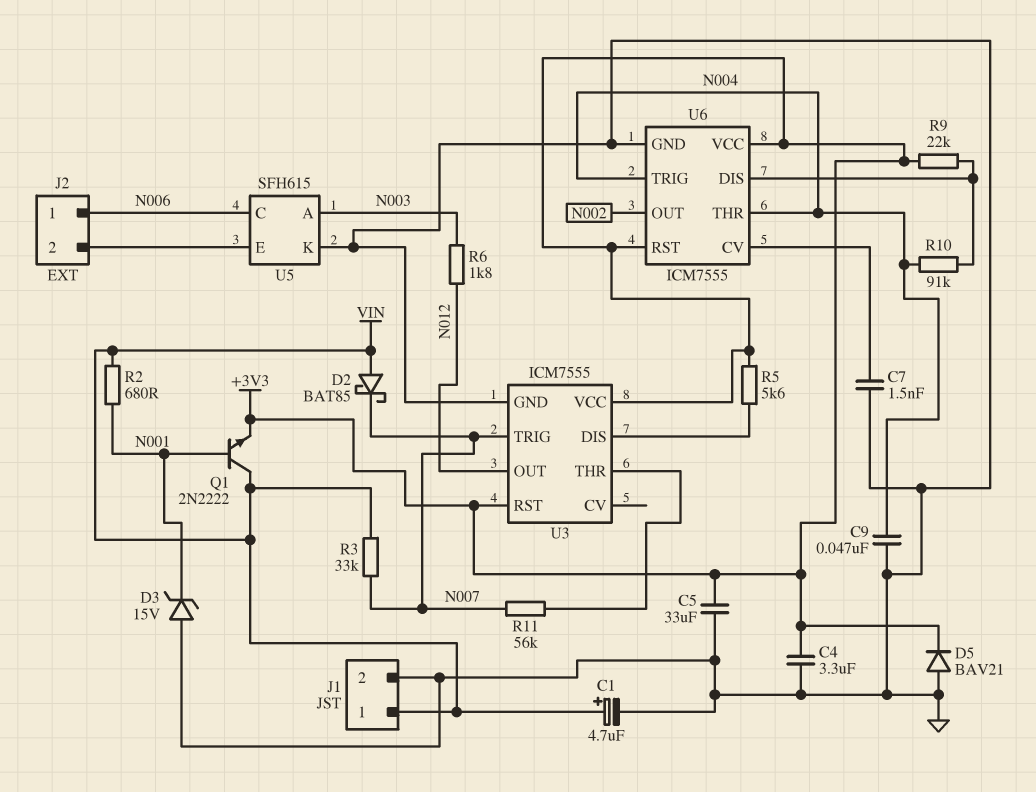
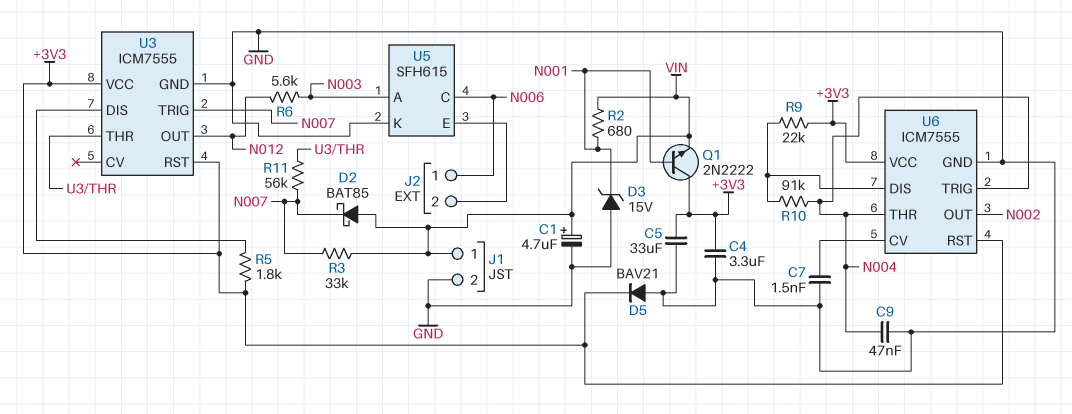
Q1: NPN 2N2222 (B N001, C VIN, E +3V3) -> NPN 2N2222 (B N001, C +3V3, E VIN)
R5: 5.6k (+3V3, U3/DIS) -> 1.8k (+3V3, U3/DIS)
R6: 1.8k (N003, N012) -> 5.6k (N003, N012)

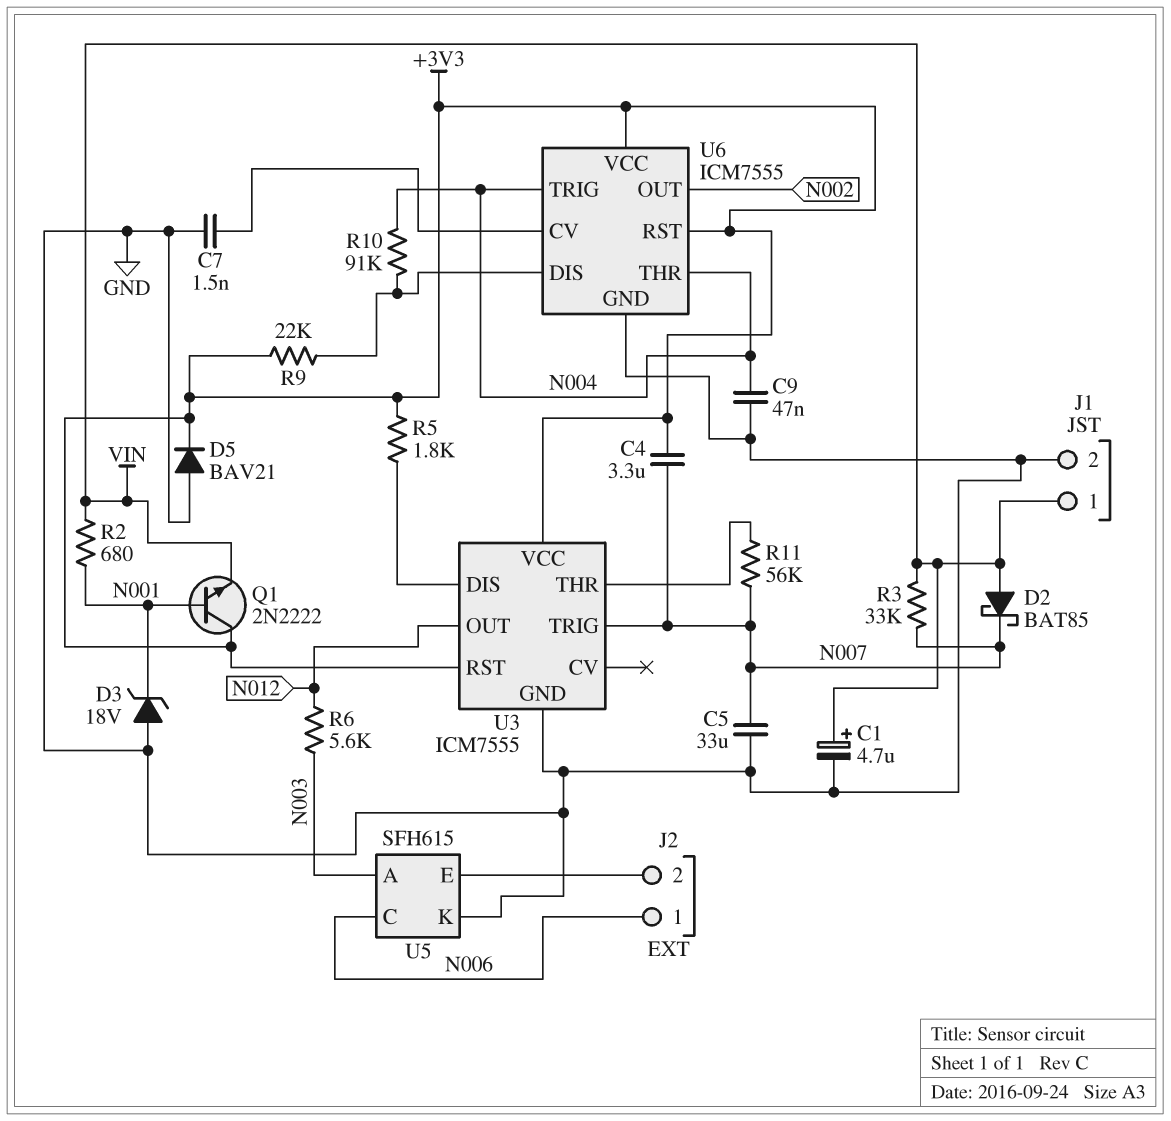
C4: 3.3uF (+3V3, GND) -> 3.3uF (+3V3, N007)
C5: 33uF (+3V3, GND) -> 33uF (GND, N007)
D3: zener 15V (A GND, K N001) -> zener 18V (A GND, K N001)

